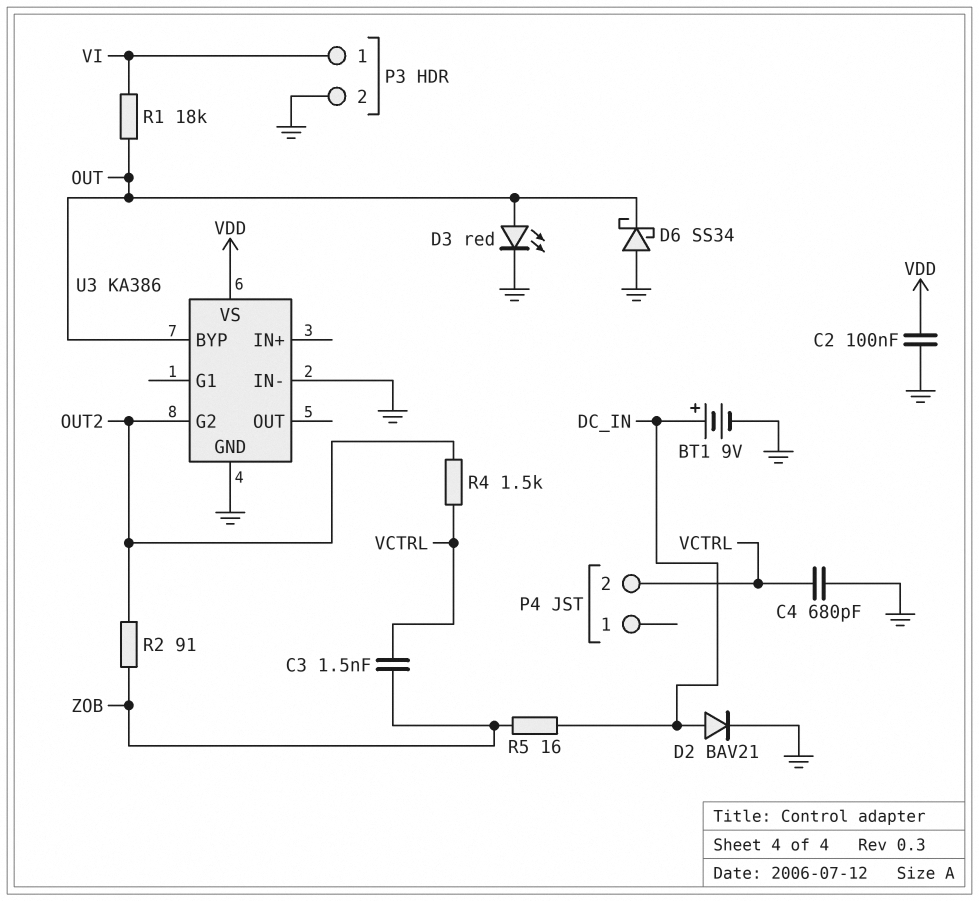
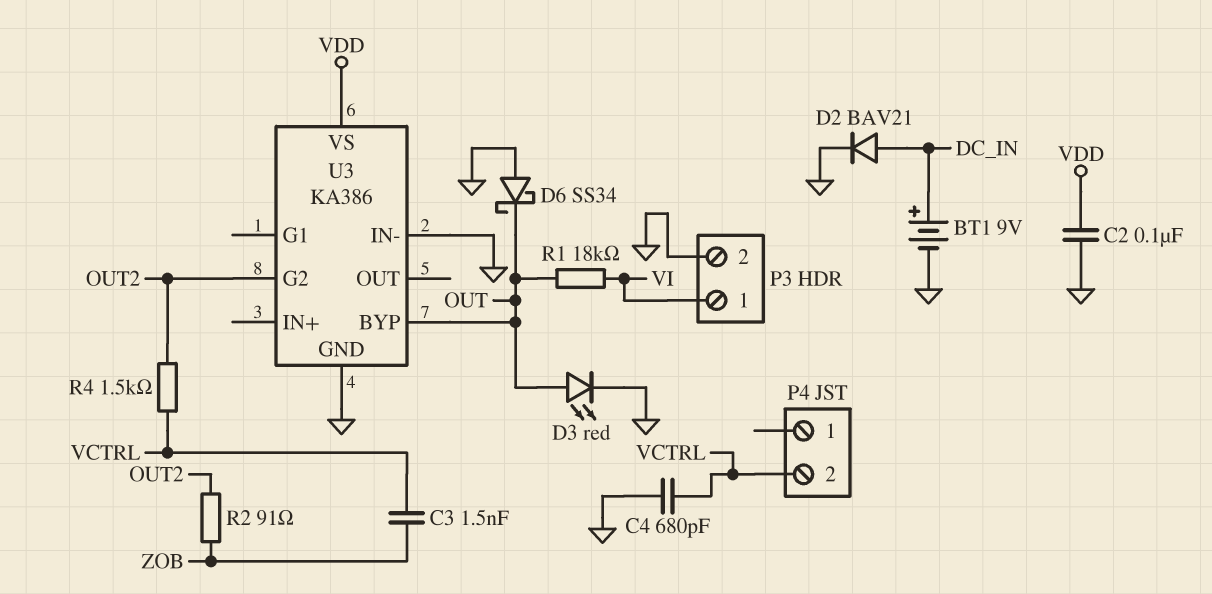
R5: 16 (DC_IN, ZOB) -> none

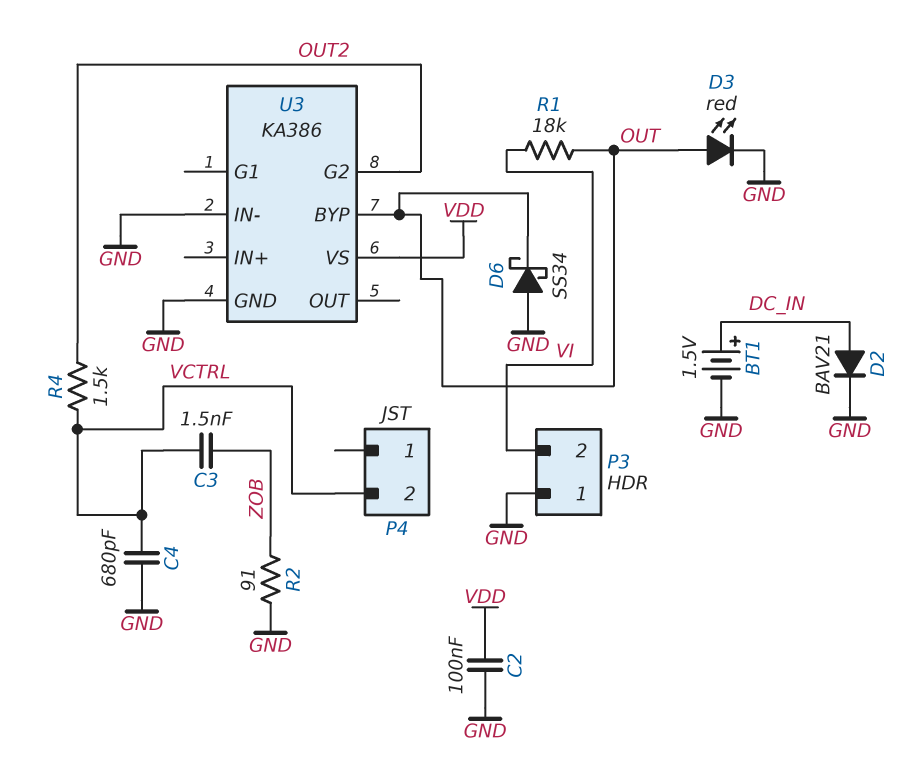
BT1: 9V (plus DC_IN, minus GND) -> 1.5V (plus DC_IN, minus GND)
P3 pin 1: VI -> GND
P3 pin 2: GND -> VI
R2: 91 (OUT2, ZOB) -> 91 (GND, ZOB)

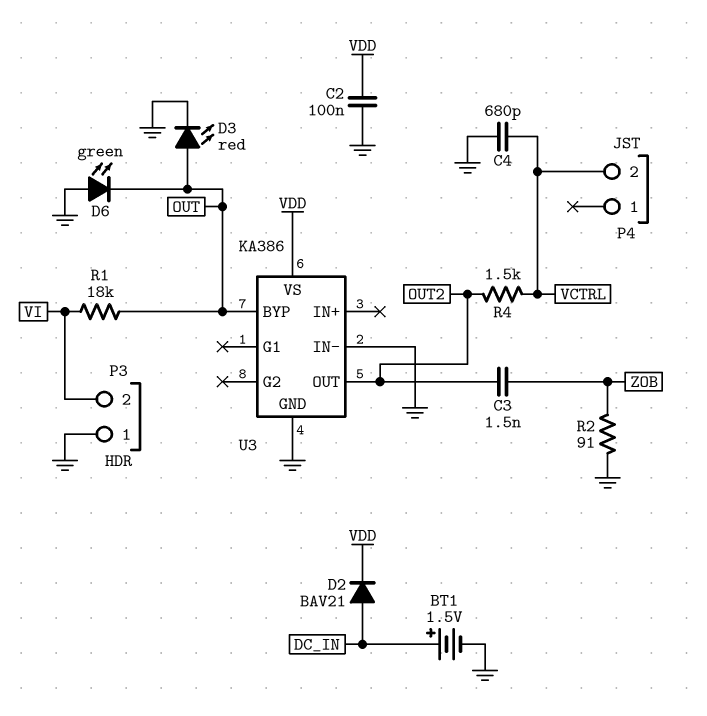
C3: 1.5nF (VCTRL, ZOB) -> 1.5nF (OUT2, ZOB)
D2: diode BAV21 (A DC_IN, K GND) -> diode BAV21 (A DC_IN, K VDD)
D6: schottky SS34 (A GND, K OUT) -> LED green (A GND, K OUT)
U3 pin G2: OUT2 -> none
U3 pin OUT: none -> OUT2

